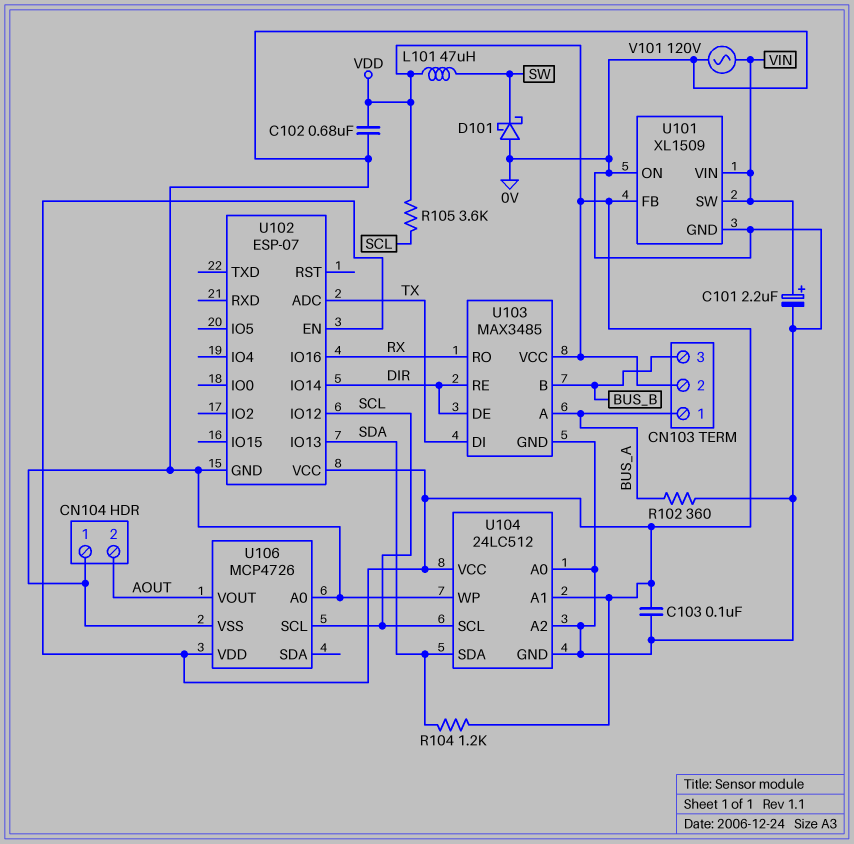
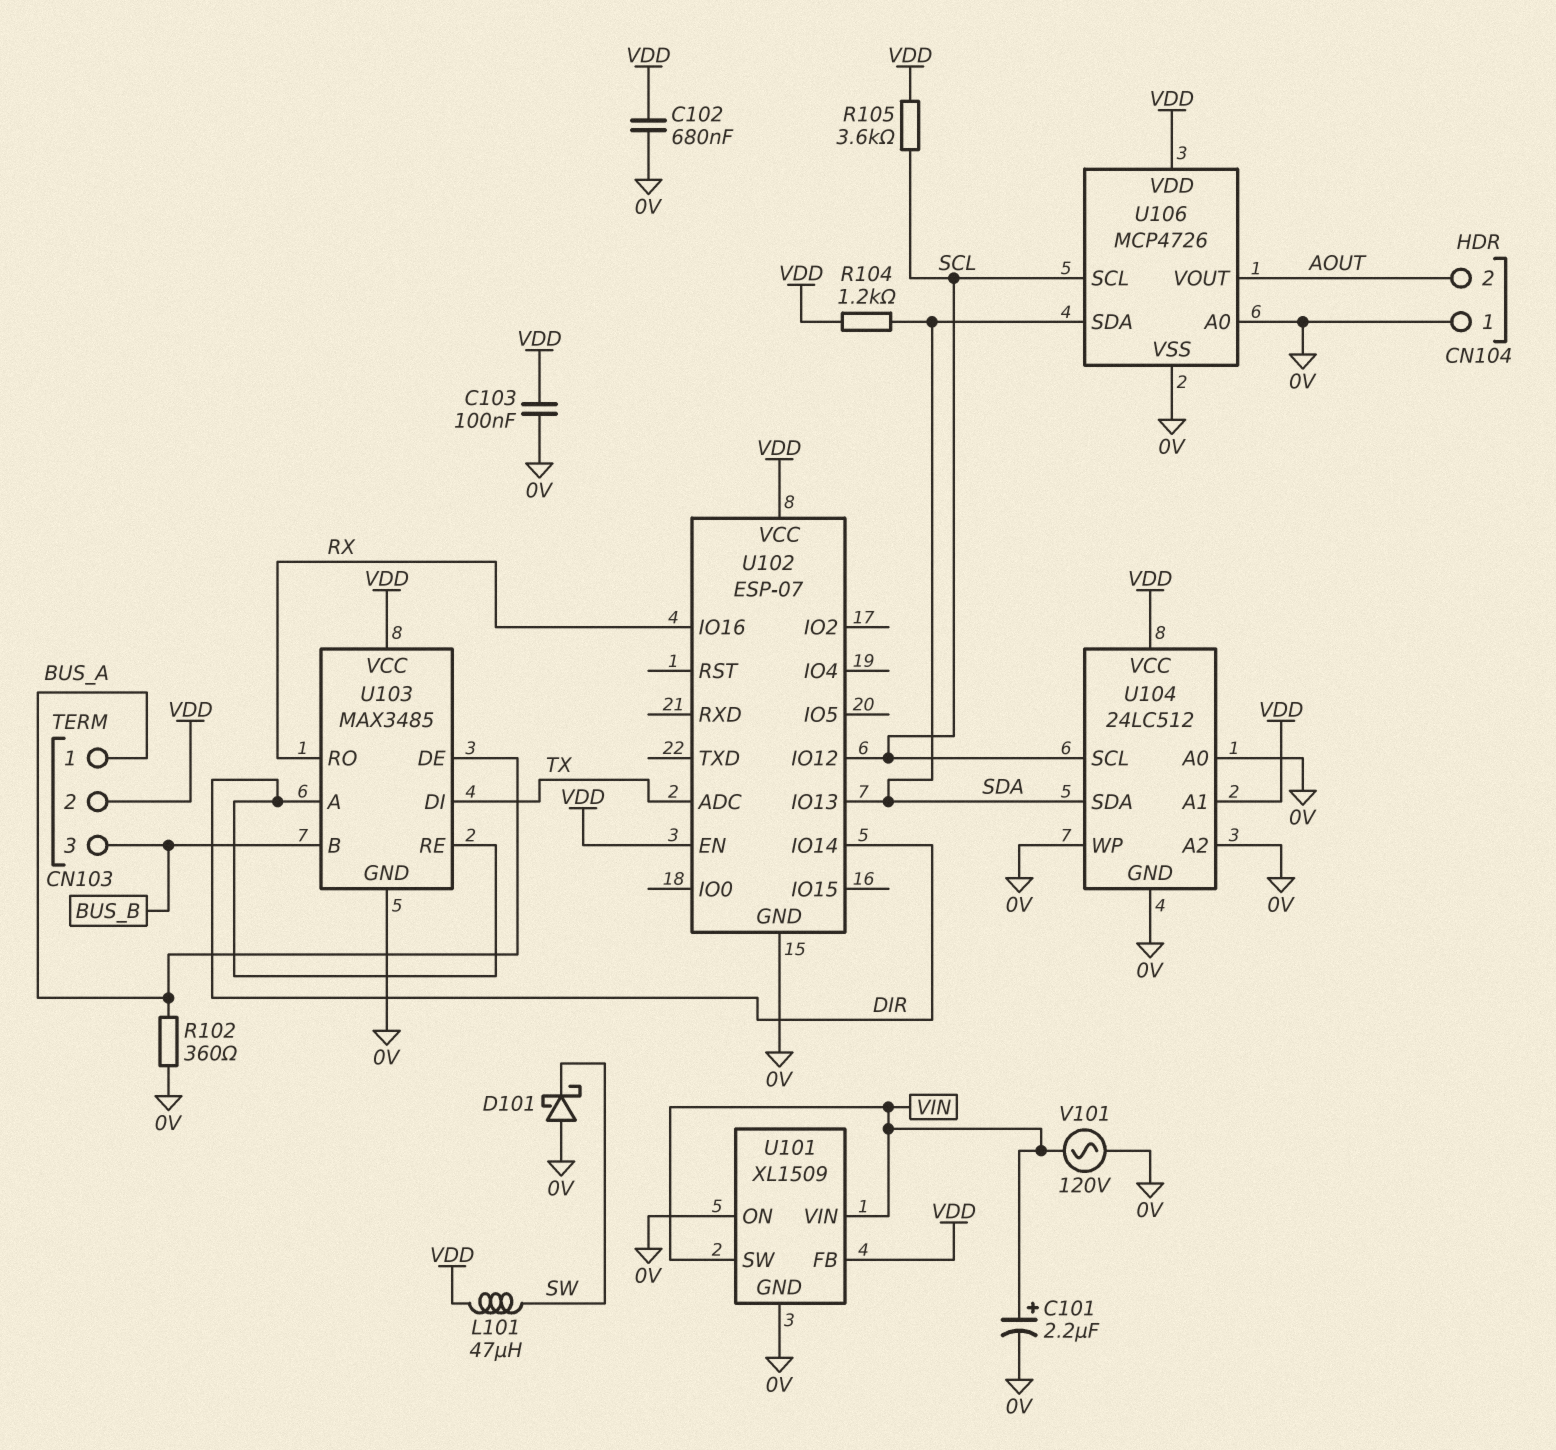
U103 pin A: BUS_A -> DIR
U103 pin DE: DIR -> BUS_A
U106 pin SDA: none -> SDA

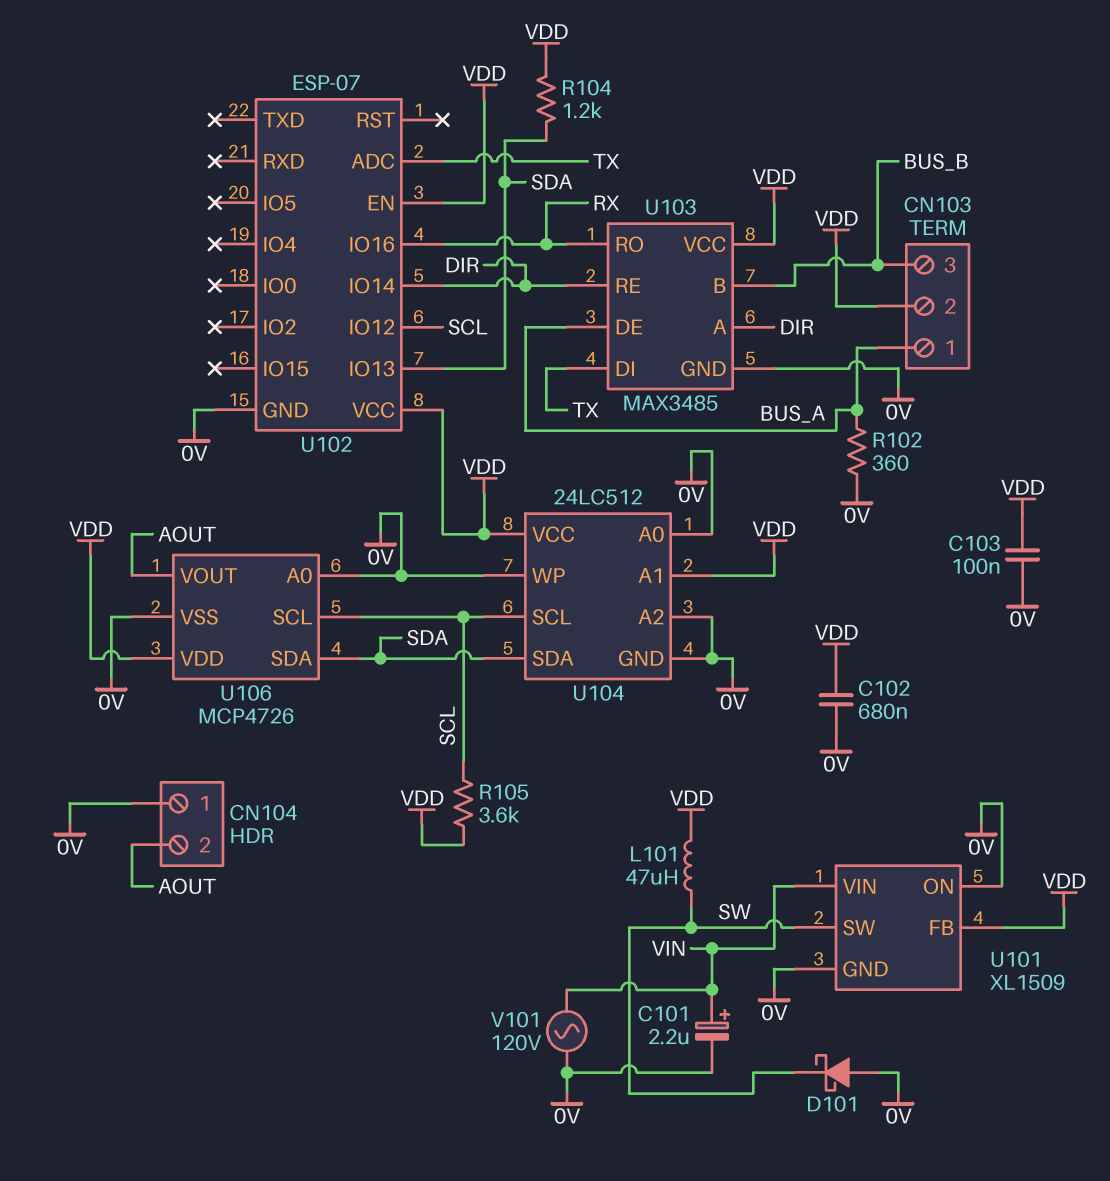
U101 pin SW: VIN -> SW

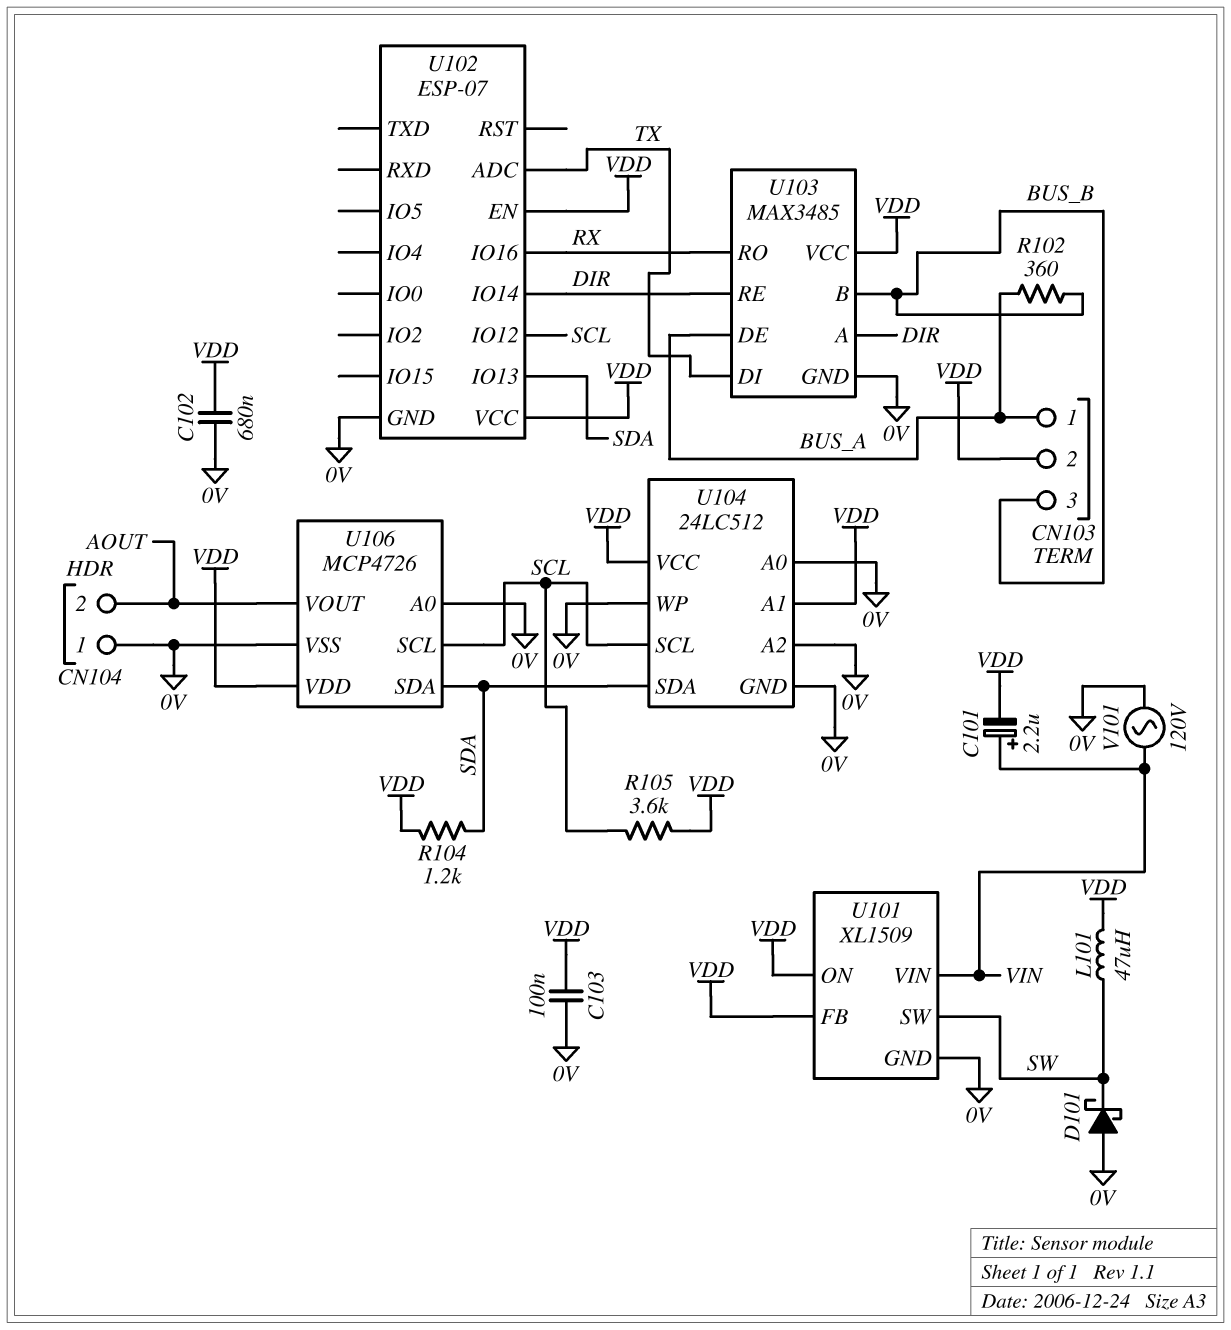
C101: 2.2uF (plus VIN, minus 0V) -> 2.2uF (plus VIN, minus VDD)
R102: 360 (0V, BUS_A) -> 360 (BUS_A, BUS_B)
U101 pin ON: 0V -> VDD

